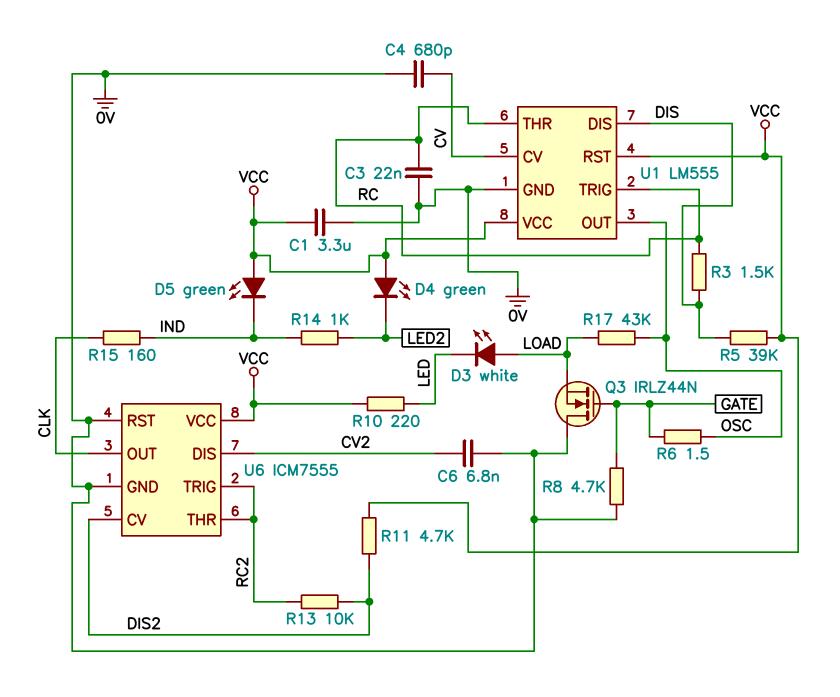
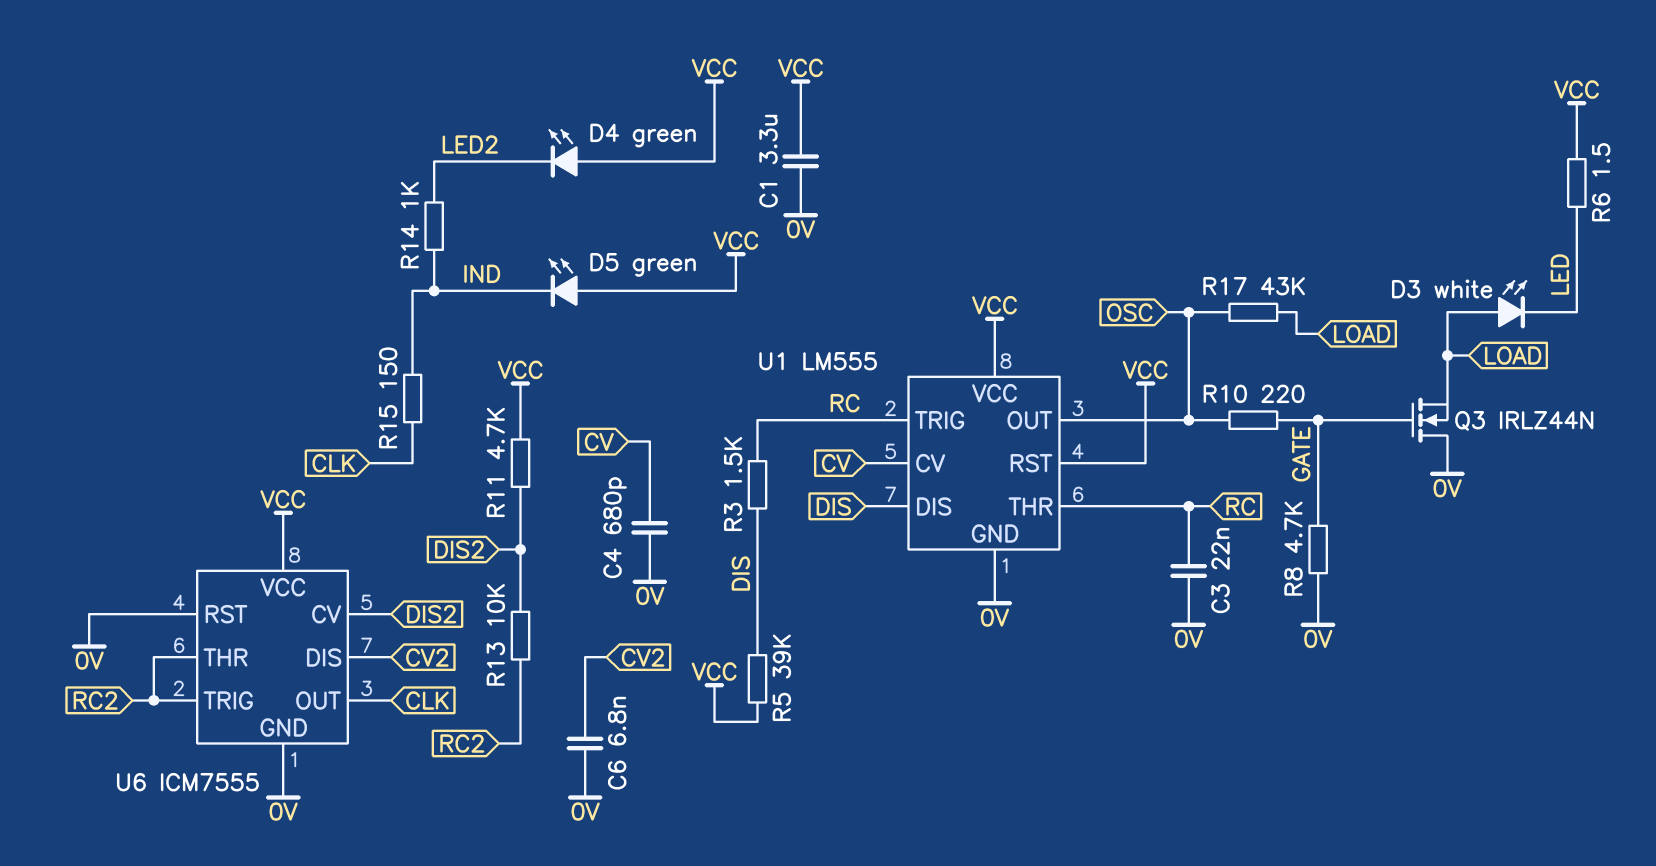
R6: 1.5 (GATE, OSC) -> 1.5 (LED, VCC)
R10: 220 (LED, VCC) -> 220 (GATE, OSC)
R15: 160 (CLK, IND) -> 150 (CLK, IND)

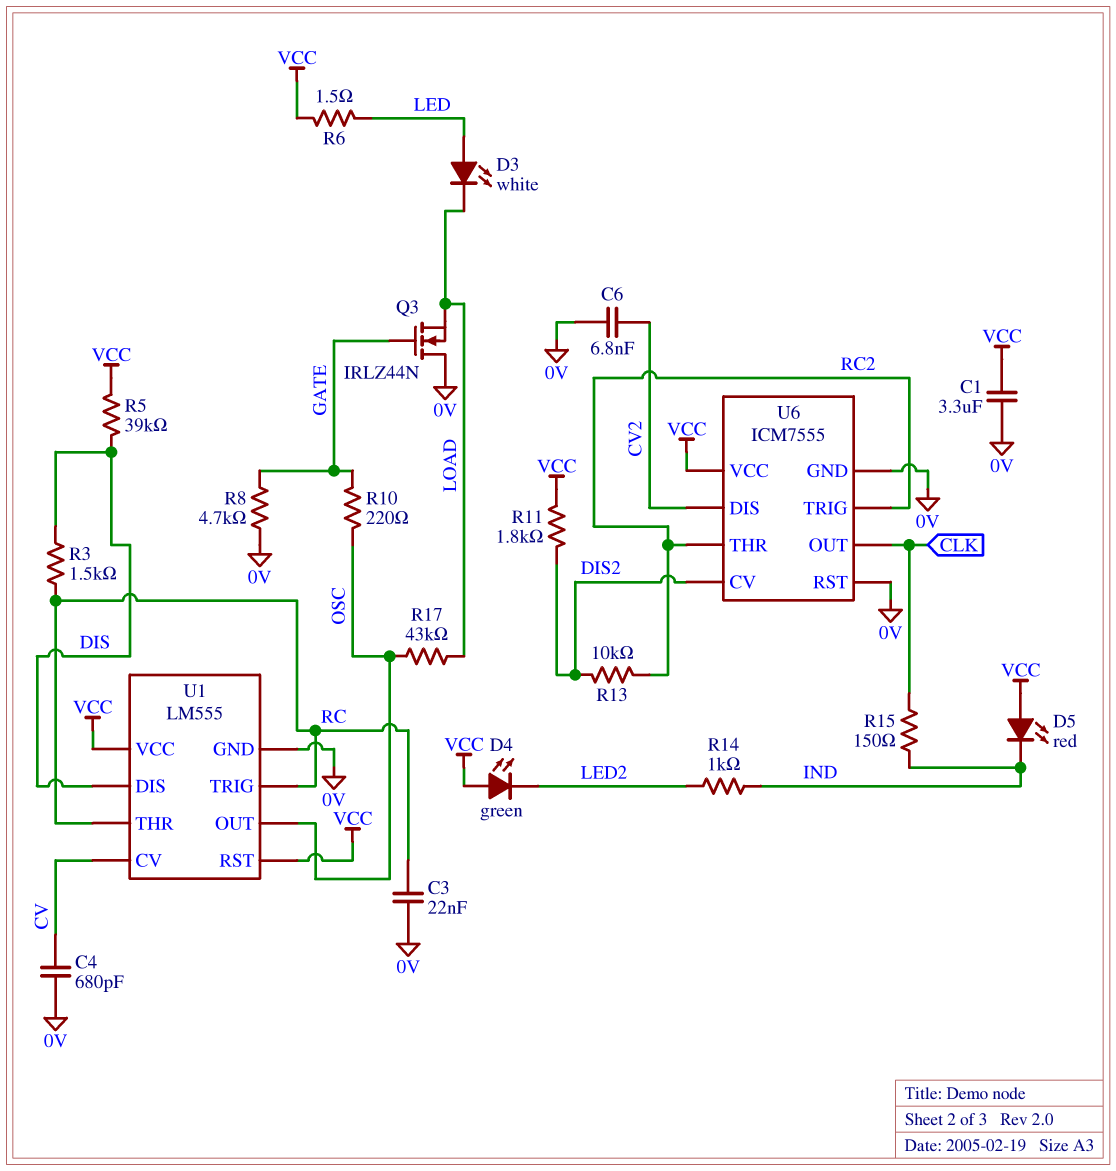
D3: LED white (A LOAD, K LED) -> LED white (A LED, K LOAD)
D5: LED green (A VCC, K IND) -> LED red (A VCC, K IND)
R11: 4.7k (DIS2, VCC) -> 1.8k (DIS2, VCC)

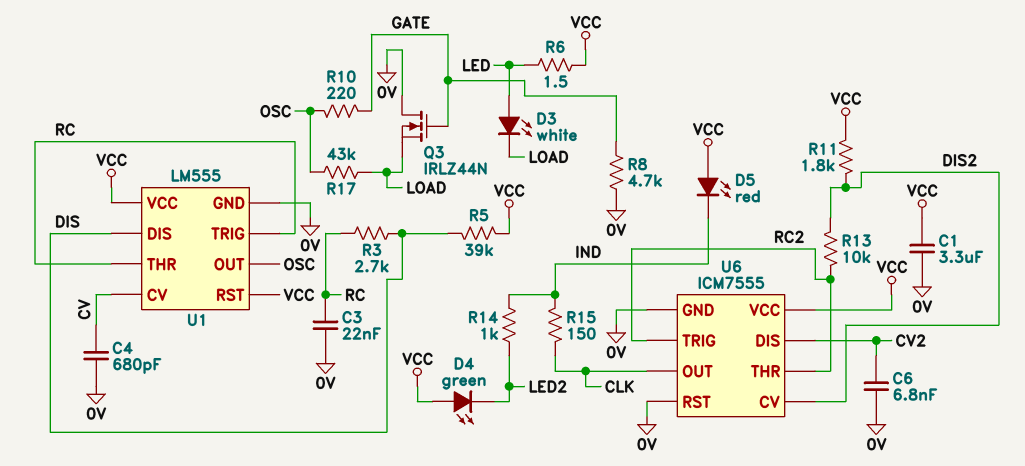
R3: 1.5k (DIS, RC) -> 2.7k (DIS, RC)

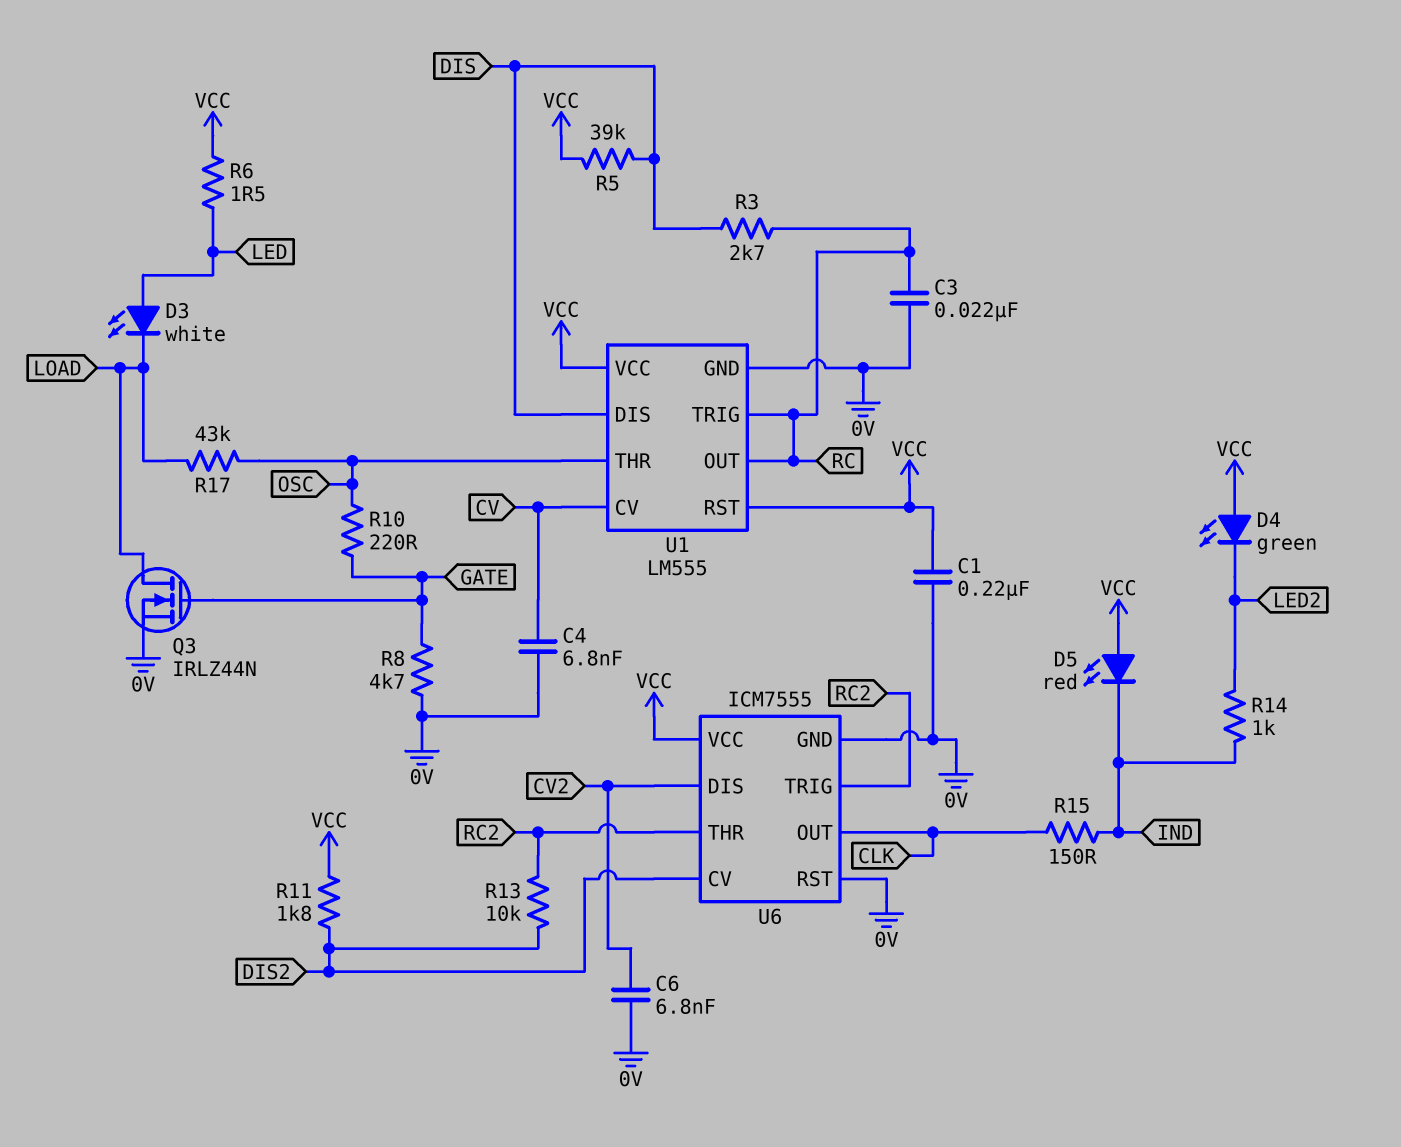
C1: 3.3uF (0V, VCC) -> 220nF (0V, VCC)
C4: 680pF (0V, CV) -> 6.8nF (0V, CV)
Q3: NMOS IRLZ44N (G GATE, D 0V, S LOAD) -> NMOS IRLZ44N (G GATE, D LOAD, S 0V)
U1 pin OUT: OSC -> RC
U1 pin THR: RC -> OSC

